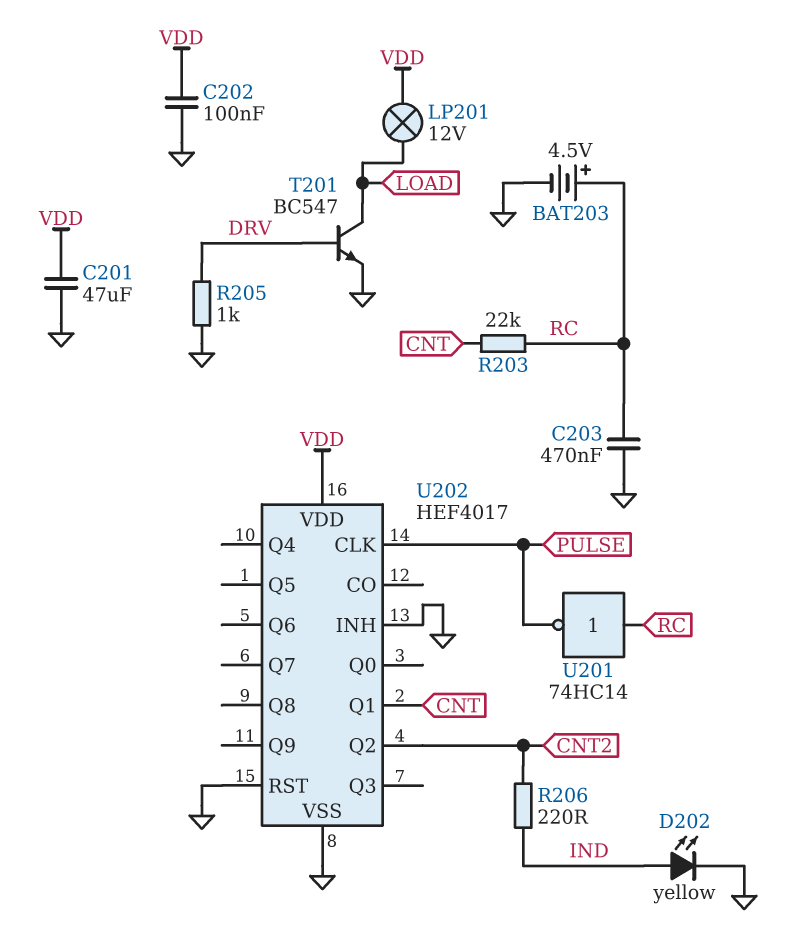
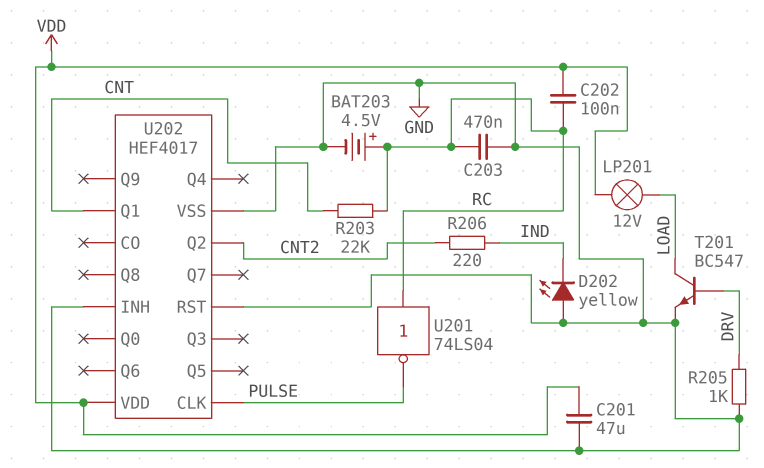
C202: 100nF (GND, VDD) -> 100nF (RC, VDD)
D202: LED yellow (A IND, K GND) -> LED yellow (A GND, K IND)
U201: NOT 74HC14 (in RC, out PULSE) -> NOT 74LS04 (in RC, out PULSE)

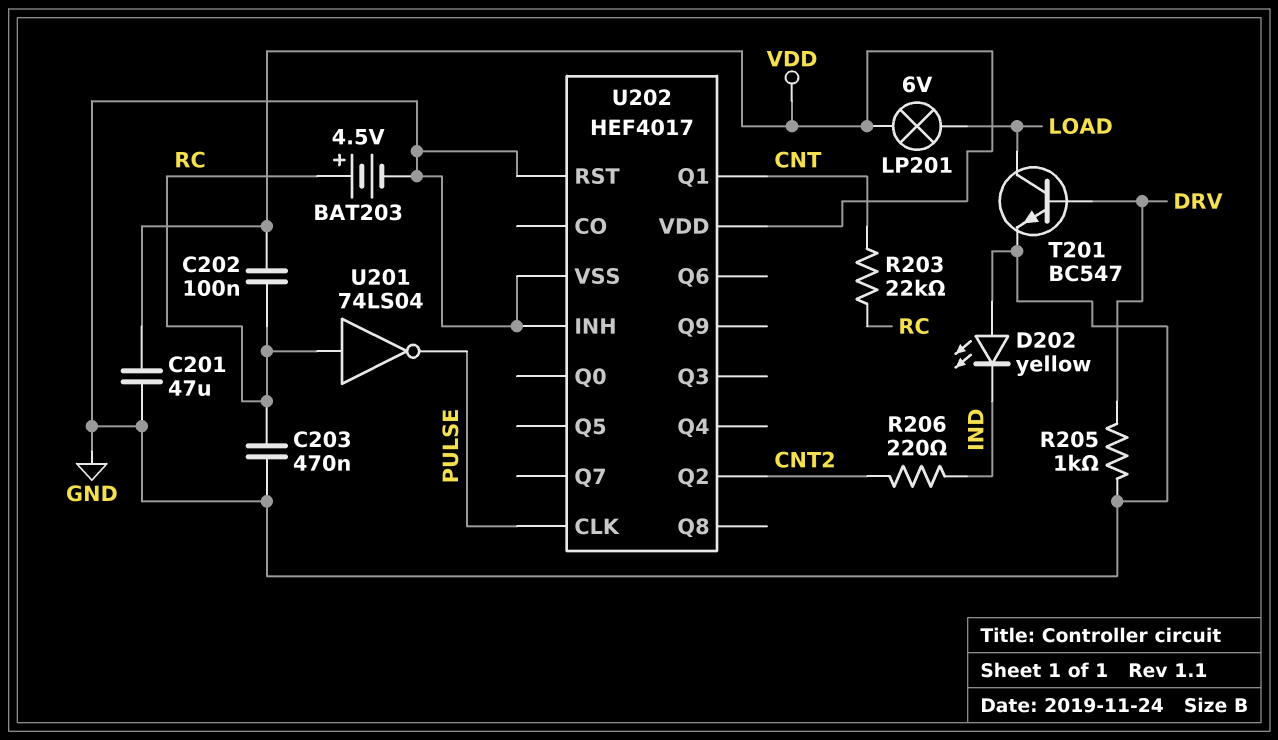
LP201: lamp 12V (LOAD, VDD) -> lamp 6V (LOAD, VDD)

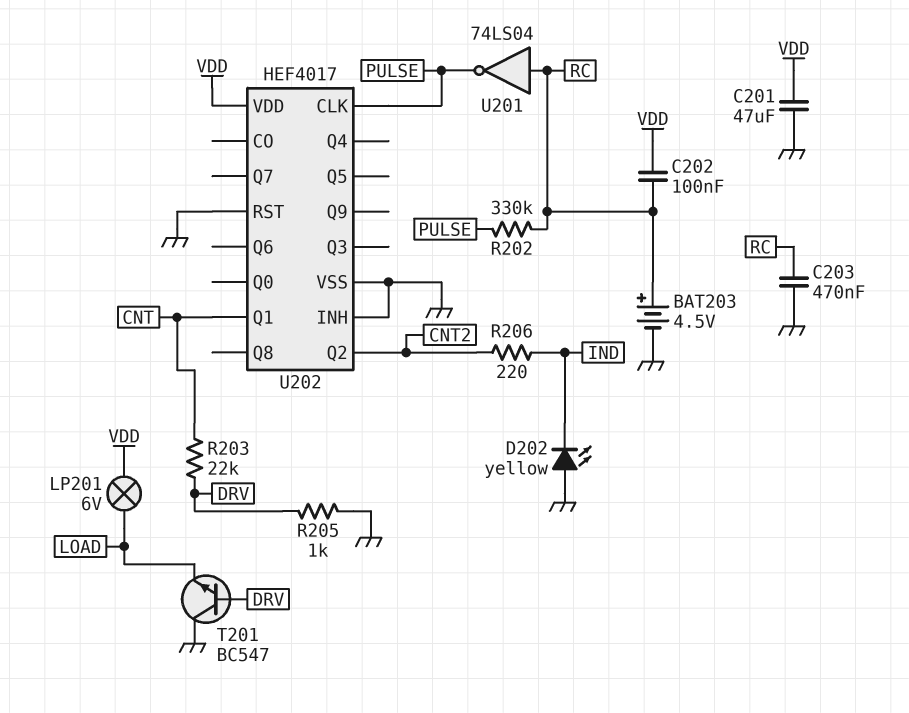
R202: none -> 330k (PULSE, RC)
R203: 22k (CNT, RC) -> 22k (CNT, DRV)
T201: NPN BC547 (B DRV, C LOAD, E GND) -> NPN BC547 (B DRV, C GND, E LOAD)

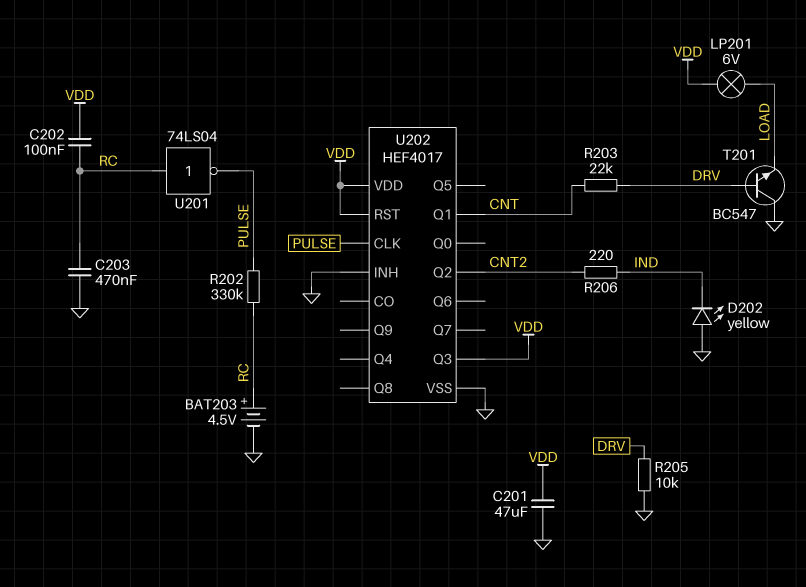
R205: 1k (DRV, GND) -> 10k (DRV, GND)
U202 pin Q3: none -> VDD
U202 pin RST: GND -> VDD

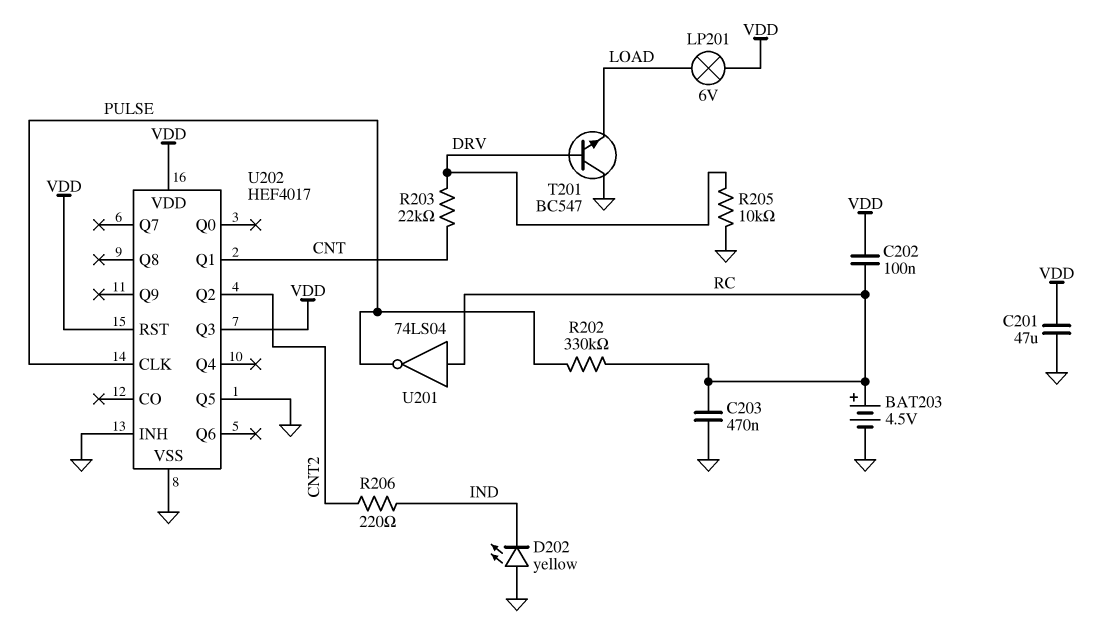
U202 pin Q5: none -> GND

